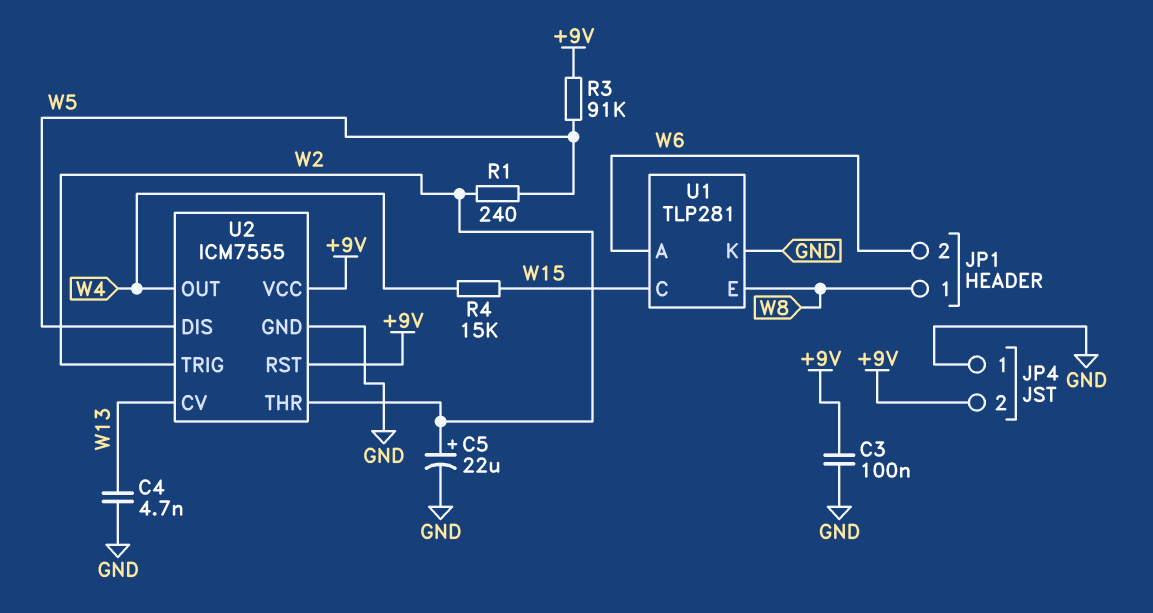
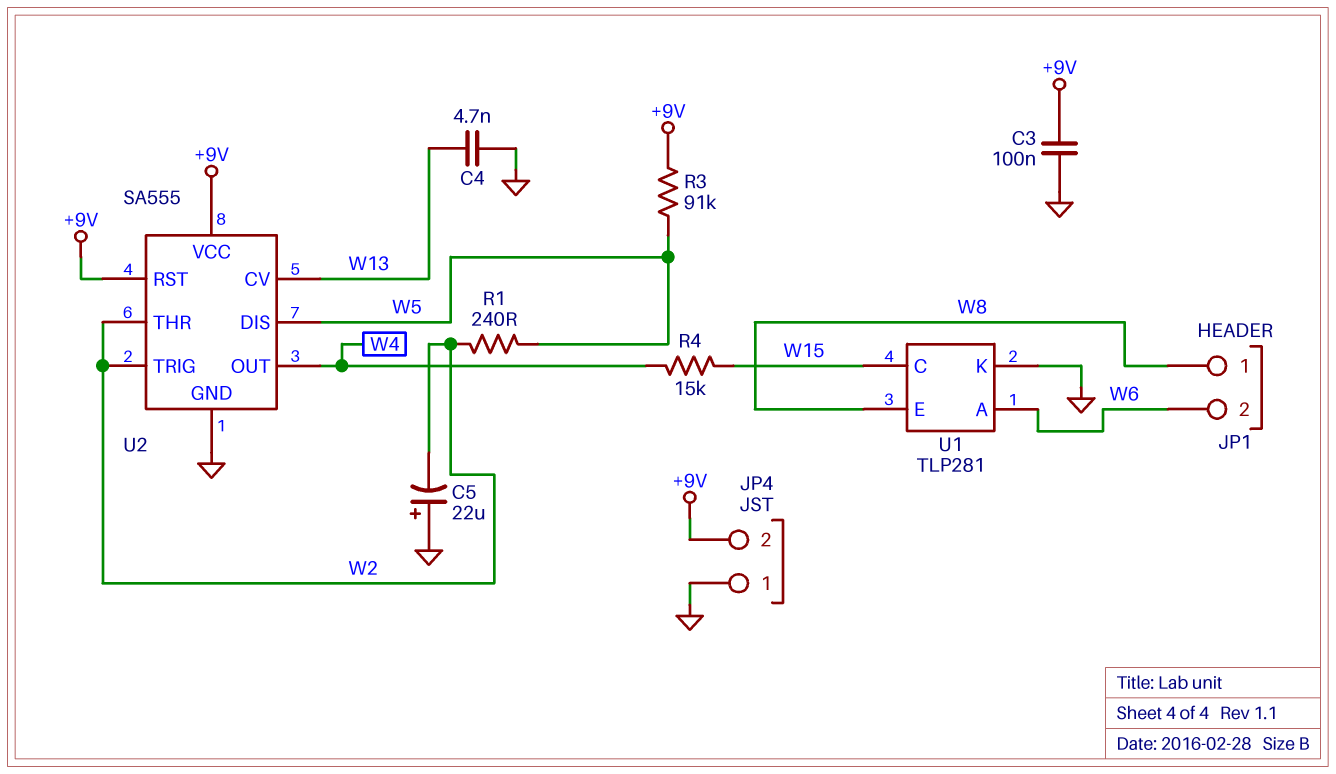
C5: 22uF (plus W2, minus GND) -> 22uF (plus GND, minus W2)
U2: ICM7555 -> SA555

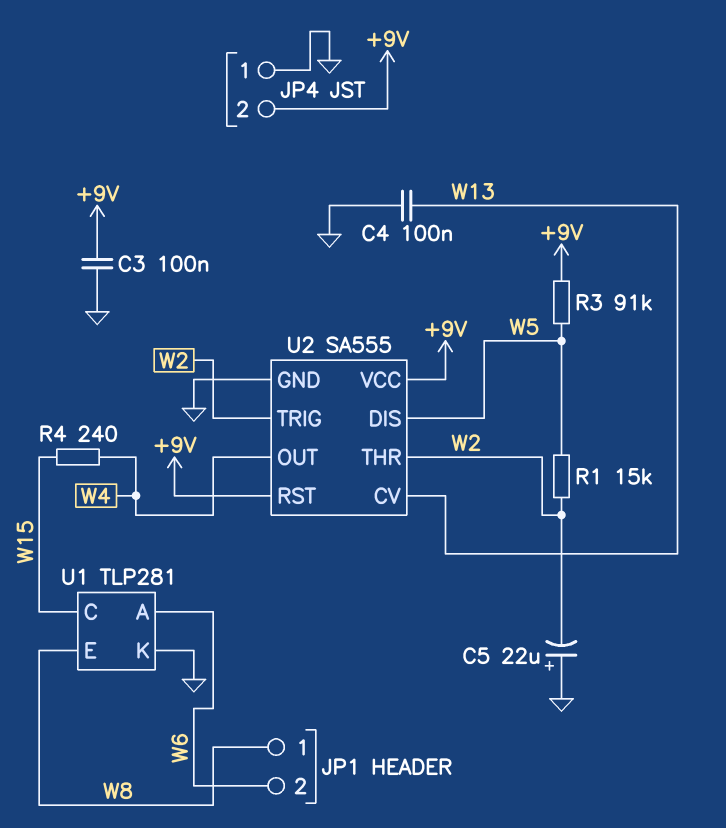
C4: 4.7nF (GND, W13) -> 100nF (GND, W13)
R1: 240 (W2, W5) -> 15k (W2, W5)
R4: 15k (W4, W15) -> 240 (W4, W15)

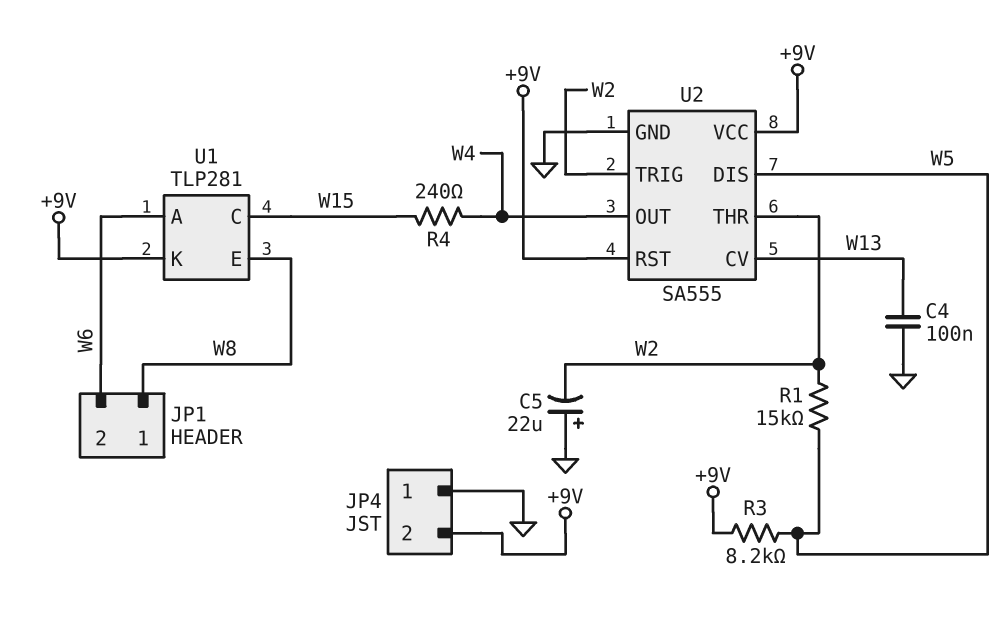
C3: 100nF (+9V, GND) -> none
R3: 91k (+9V, W5) -> 8.2k (+9V, W5)
U1 pin K: GND -> +9V

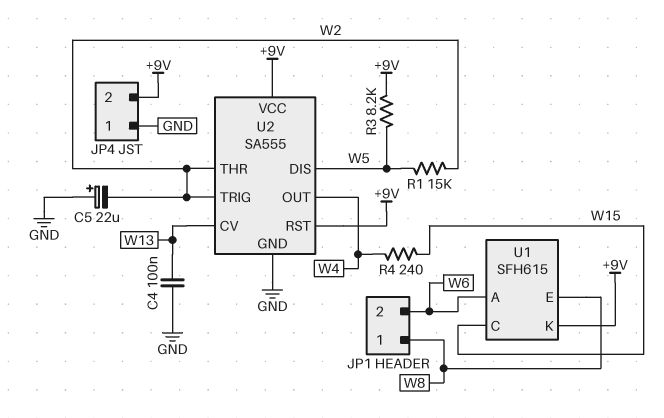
U1: TLP281 -> SFH615

